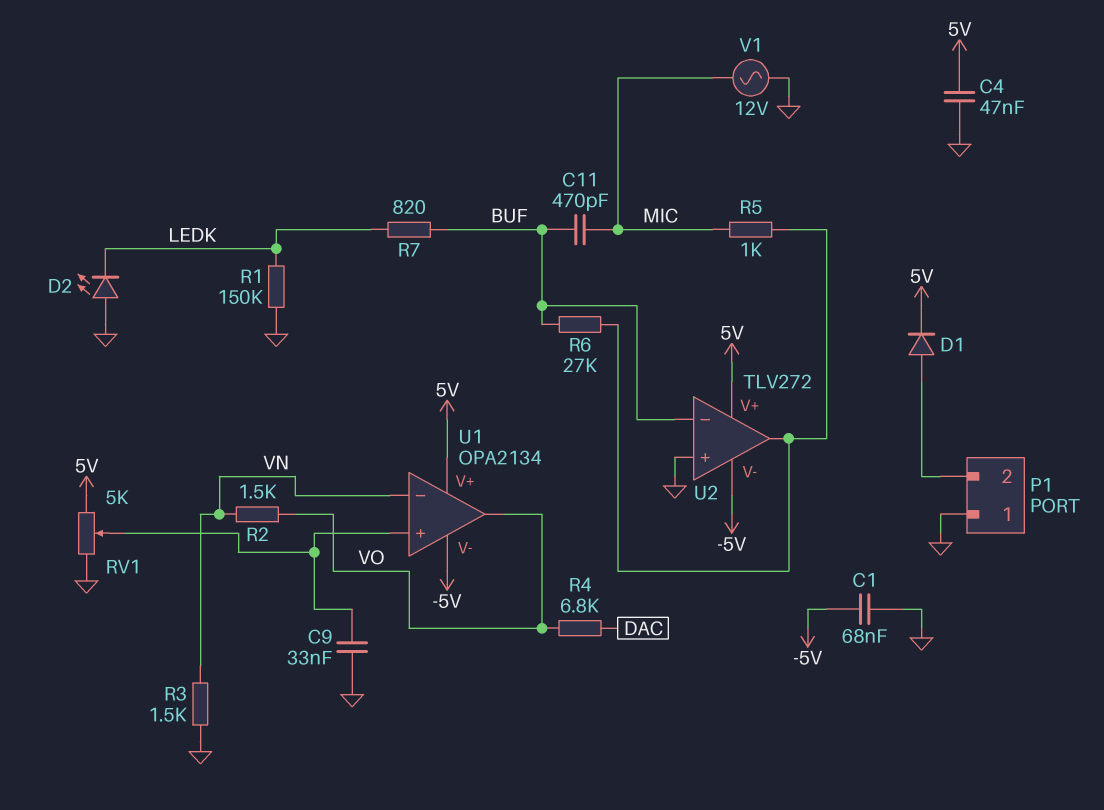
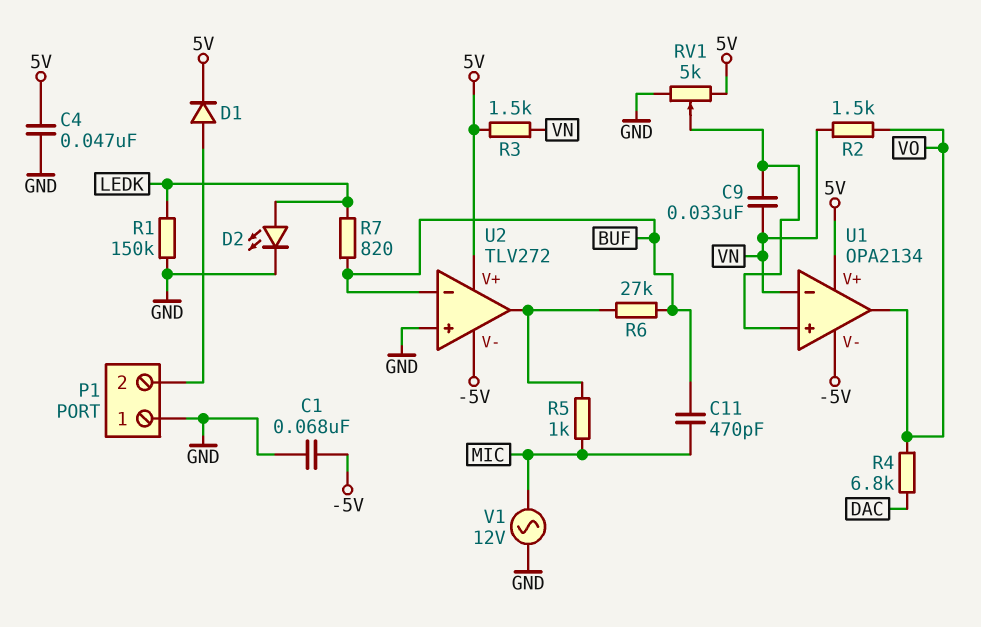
C9: 33nF (GND, U1/in+) -> 33nF (U1/in+, VN)
D2: LED (A GND, K LEDK) -> LED (A LEDK, K GND)
R3: 1.5k (GND, VN) -> 1.5k (5V, VN)

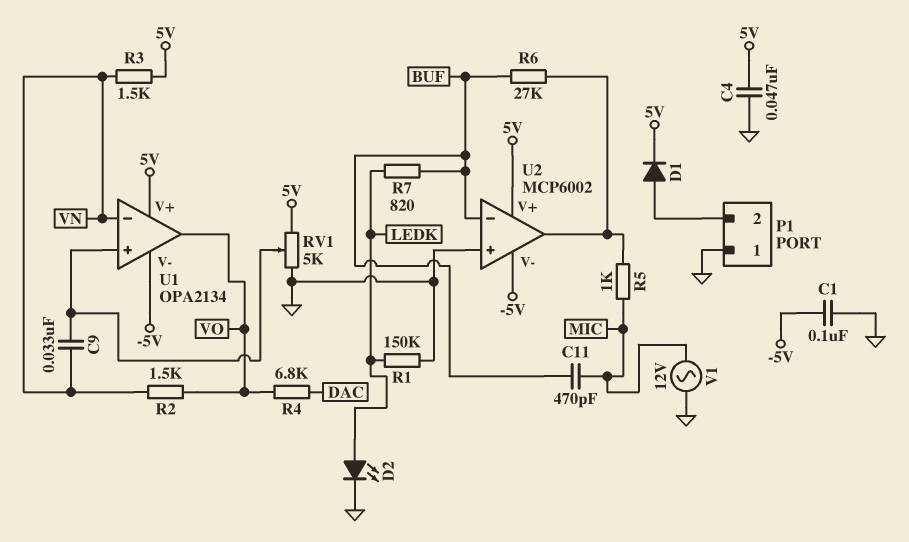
C1: 68nF (-5V, GND) -> 100nF (-5V, GND)
U2: TLV272 -> MCP6002

